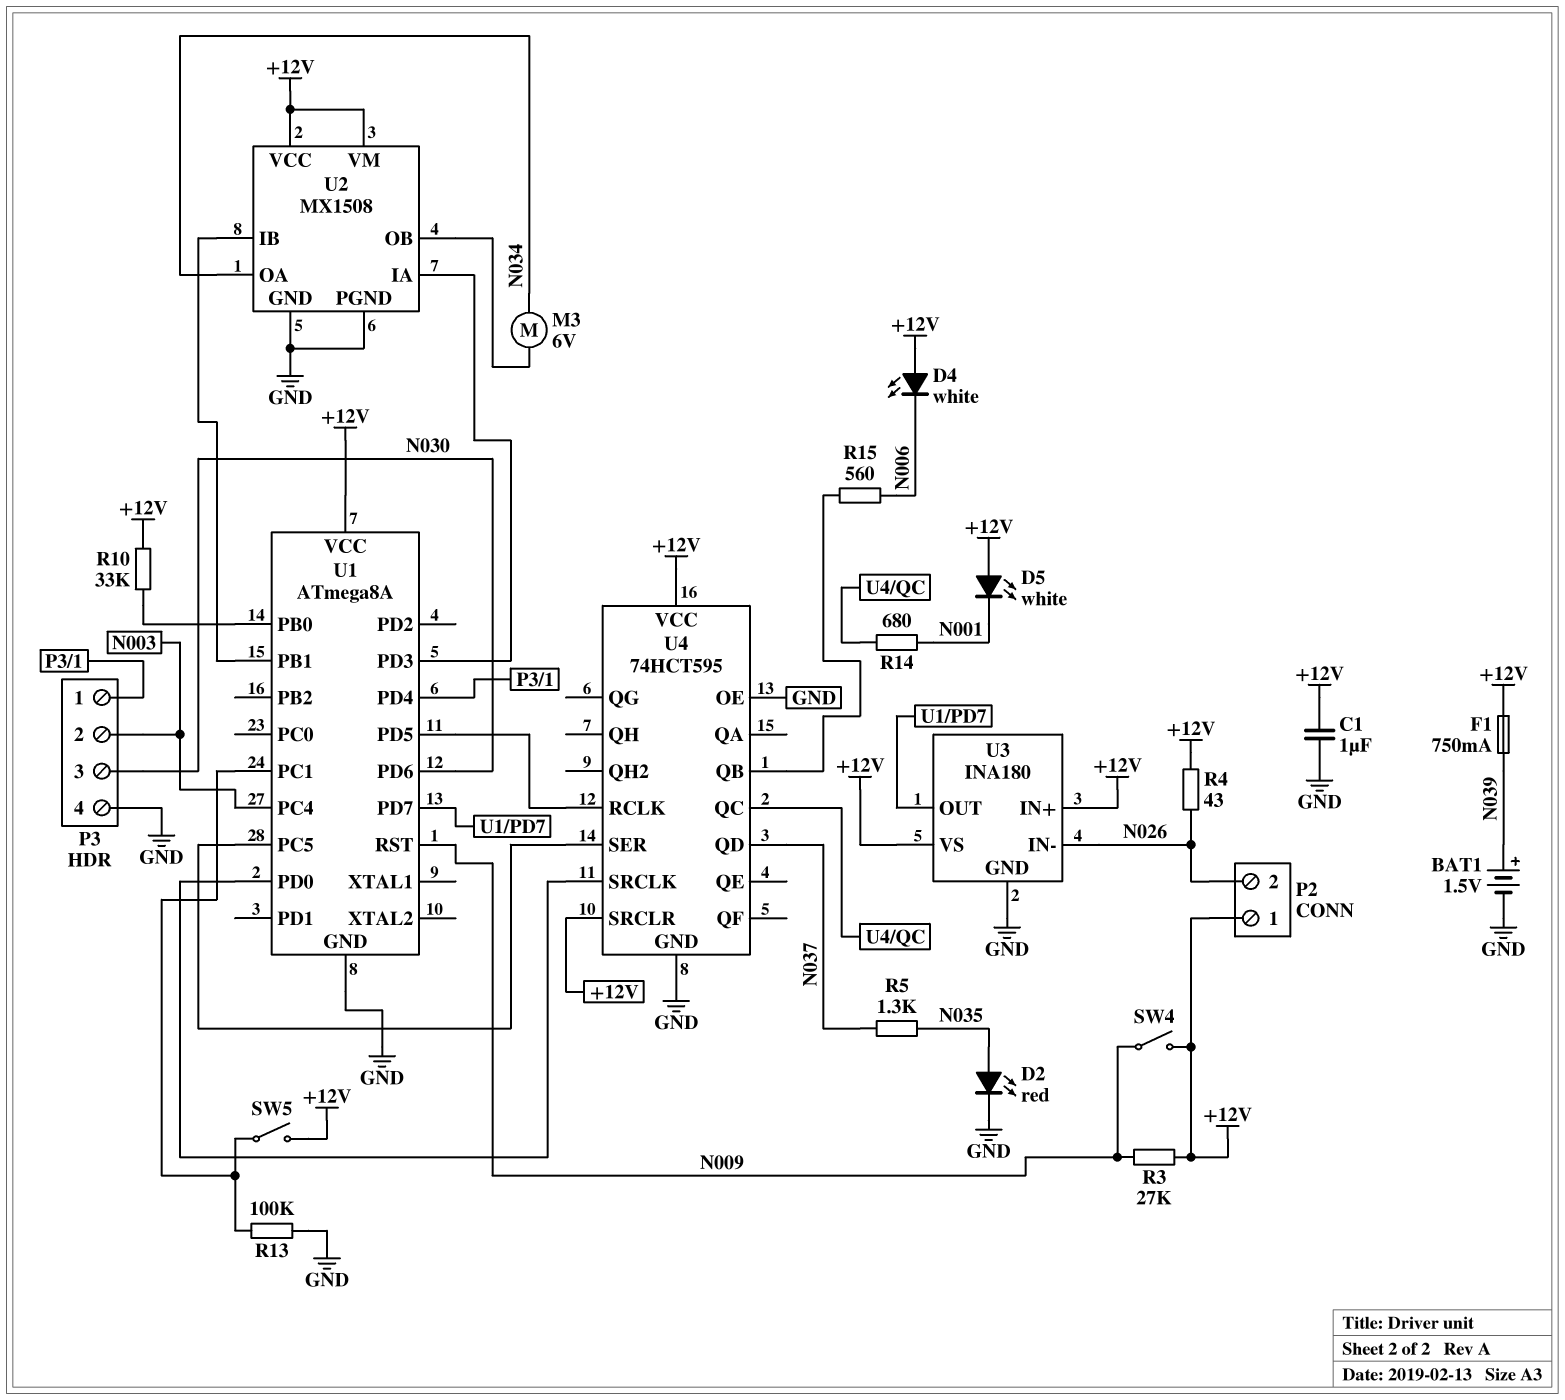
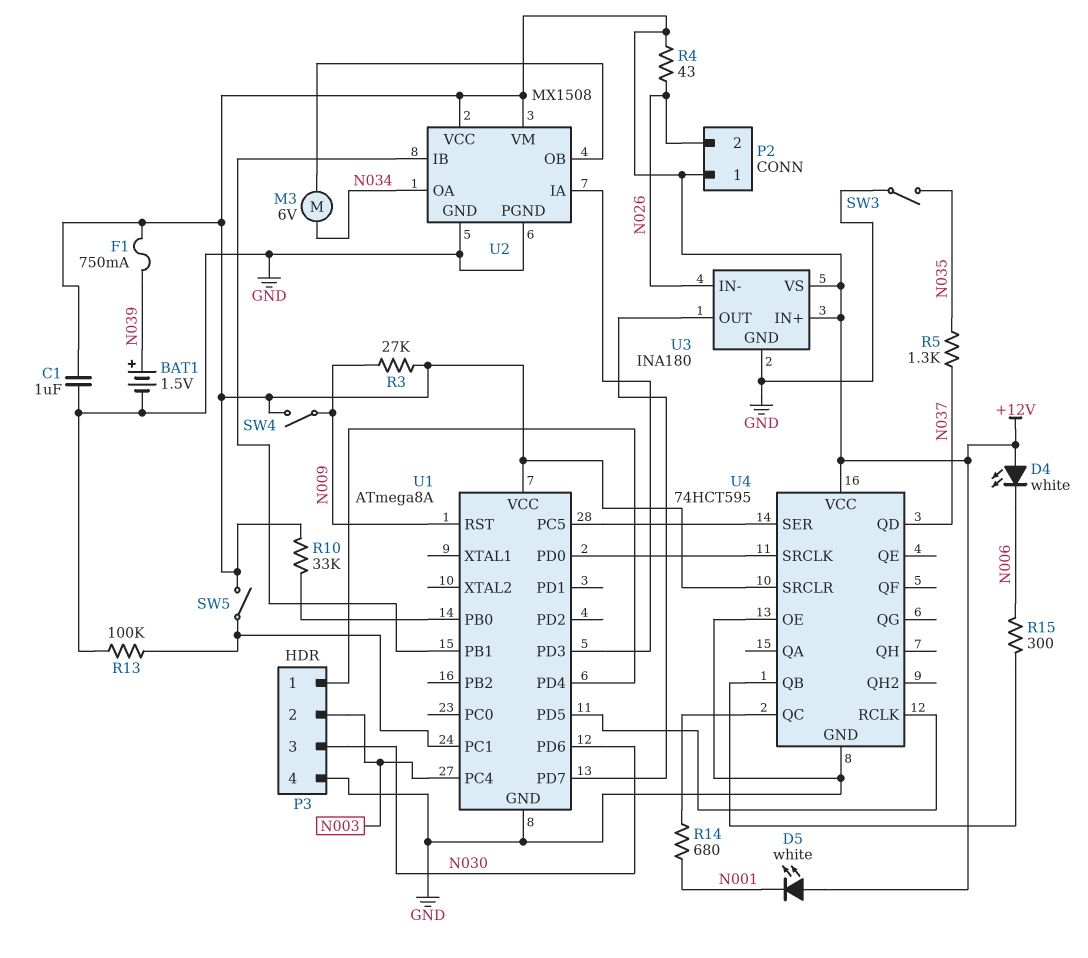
D2: LED red (A N035, K GND) -> none
R15: 560 (N006, U4/QB) -> 300 (N006, U4/QB)
SW3: none -> switch (GND, N035)

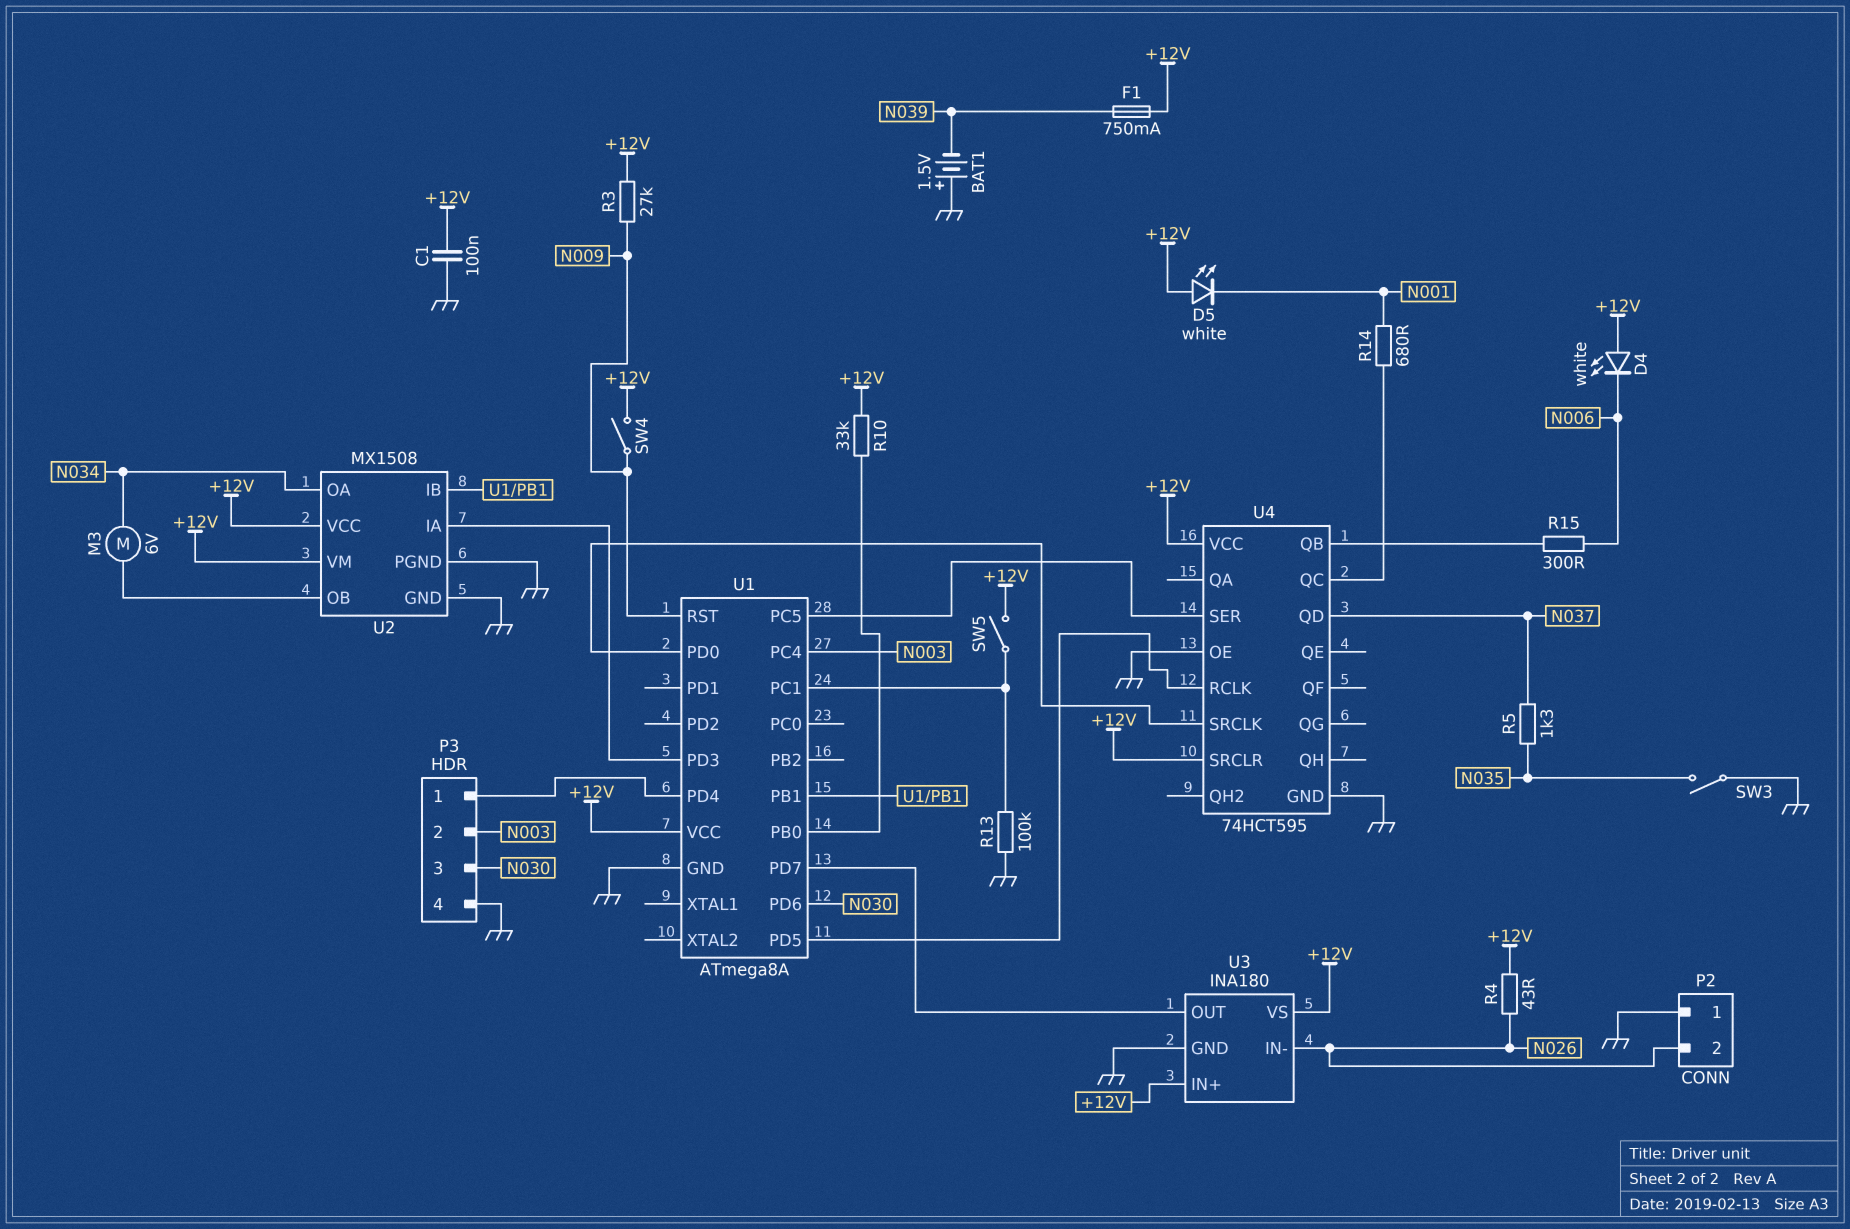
BAT1: 1.5V (plus N039, minus GND) -> 1.5V (plus GND, minus N039)
C1: 1uF (+12V, GND) -> 100nF (+12V, GND)
P2 pin 1: +12V -> GND

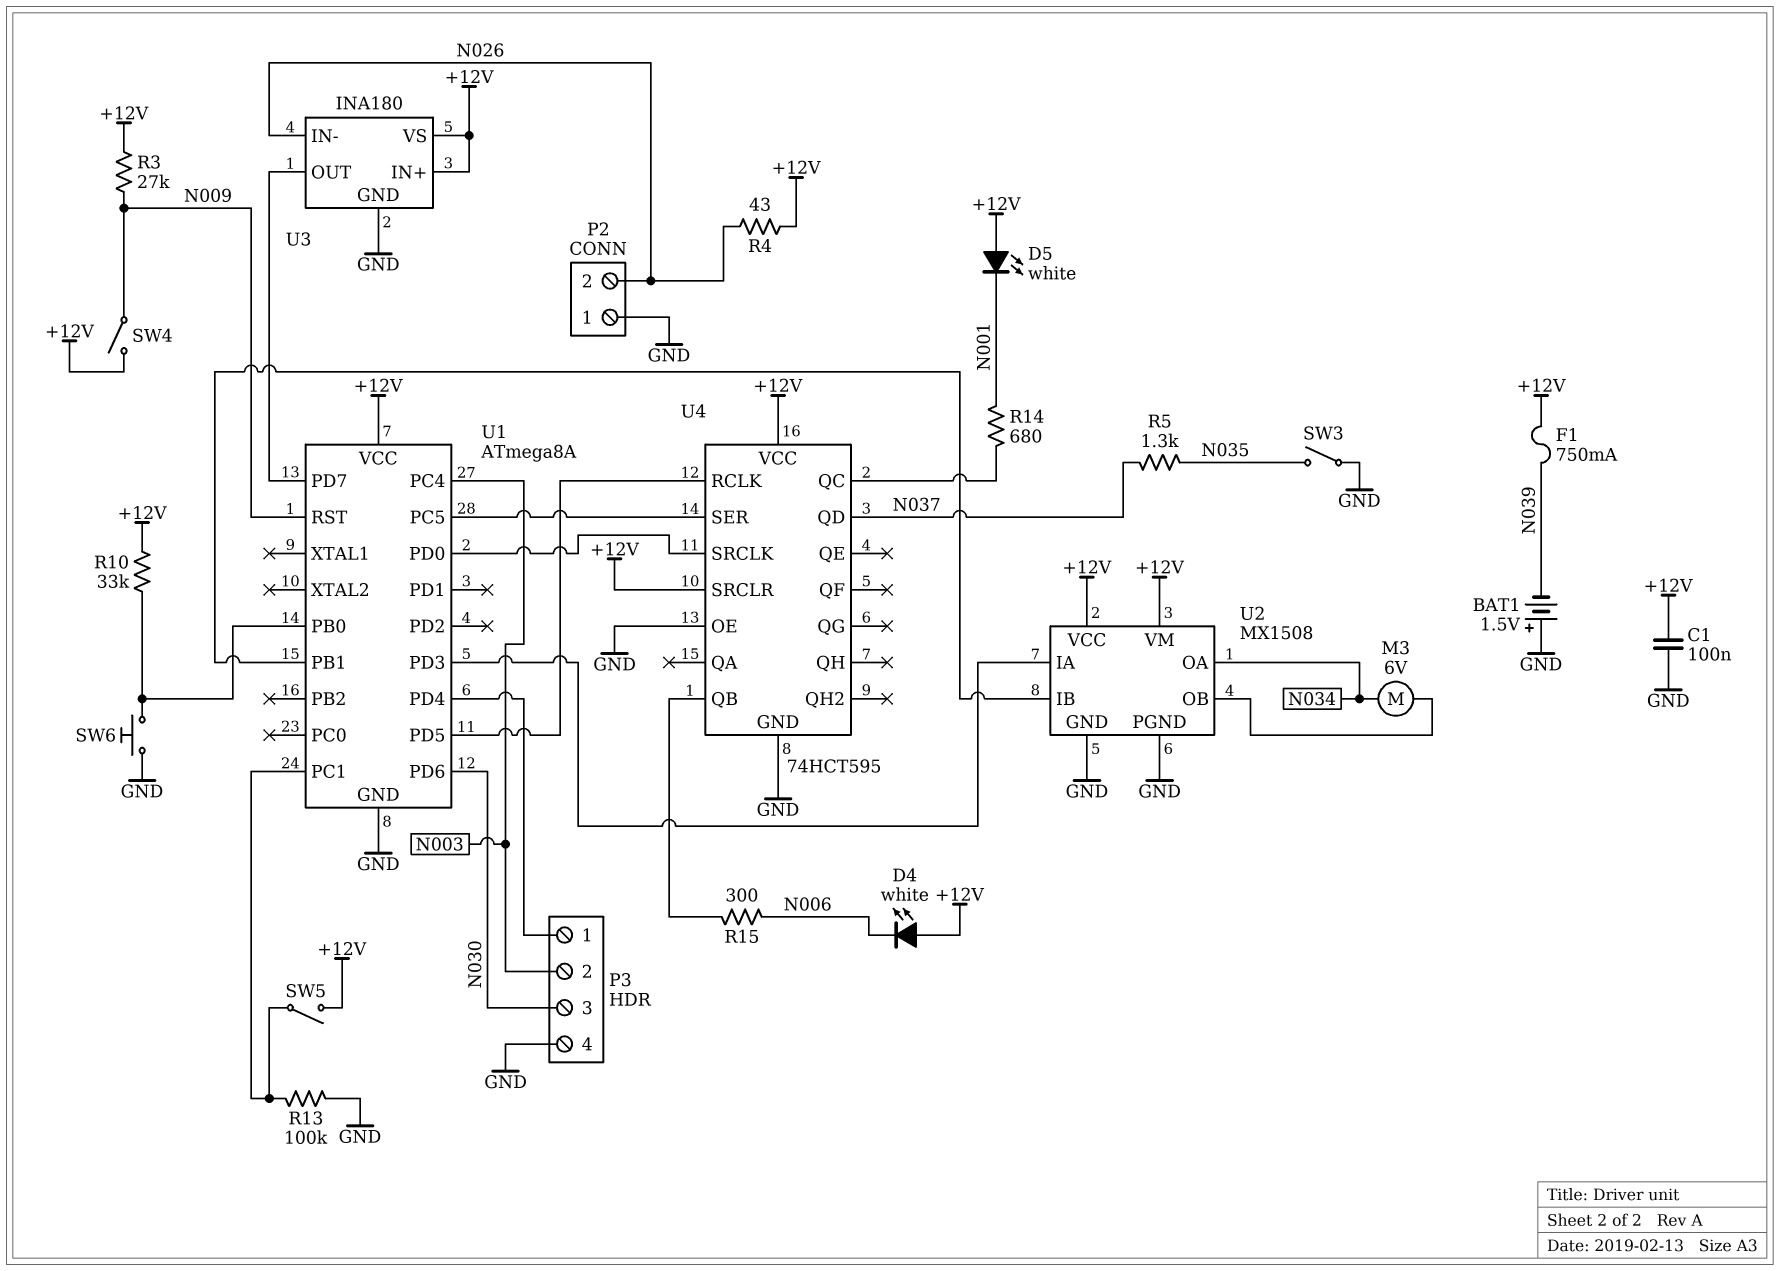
SW6: none -> button (GND, U1/PB0)

